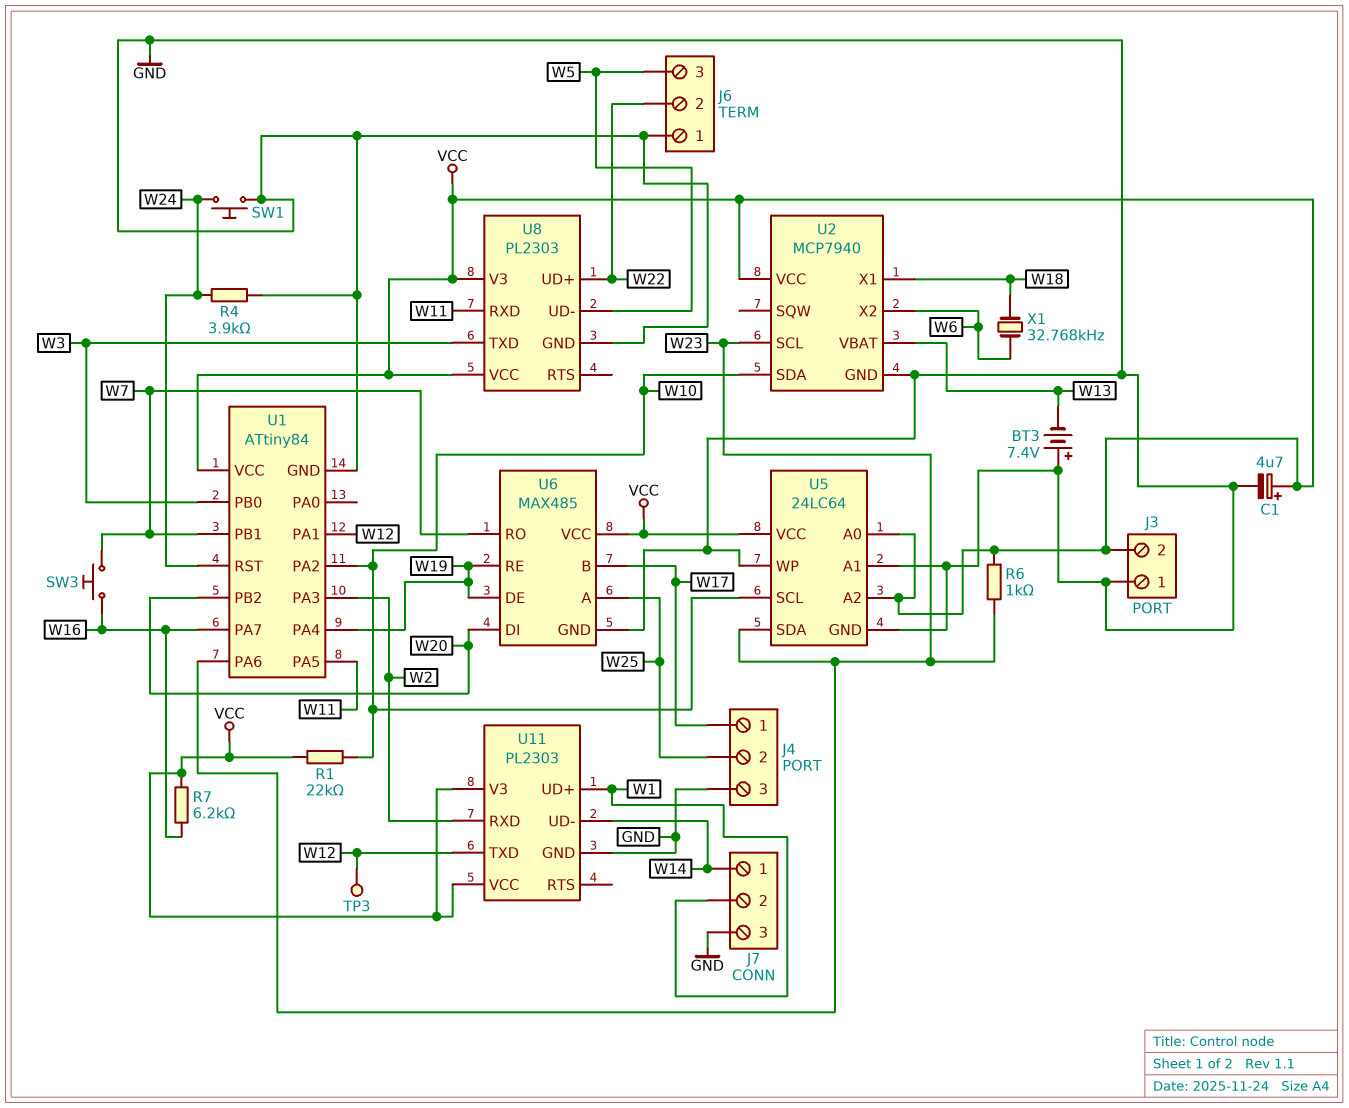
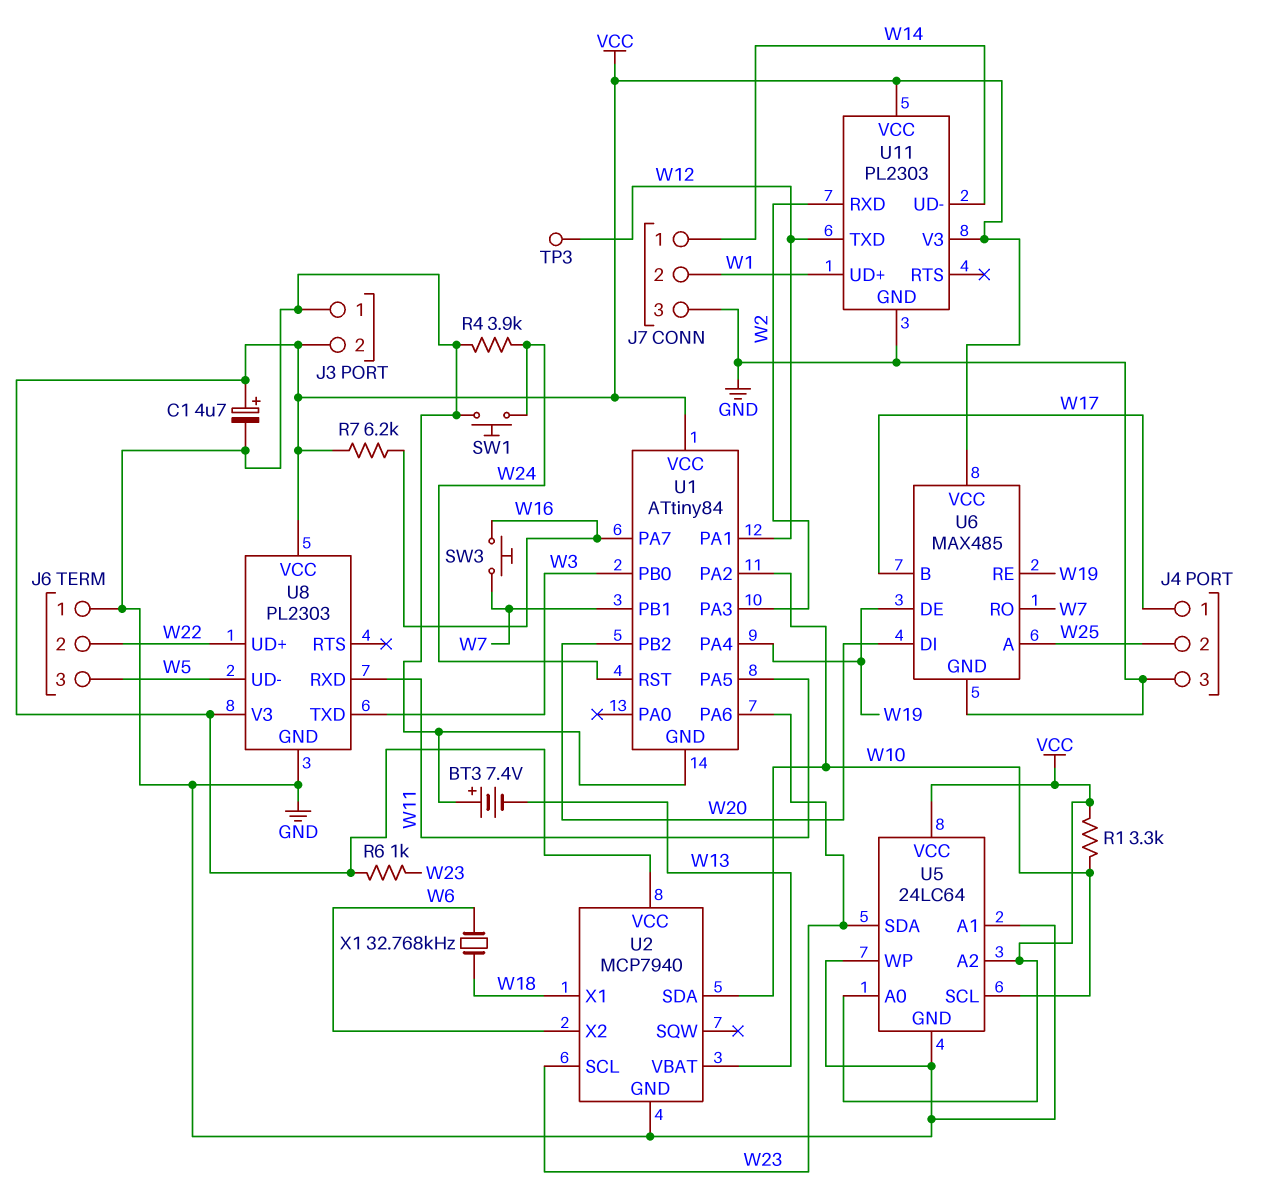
R1: 22k (VCC, W10) -> 3.3k (VCC, W10)

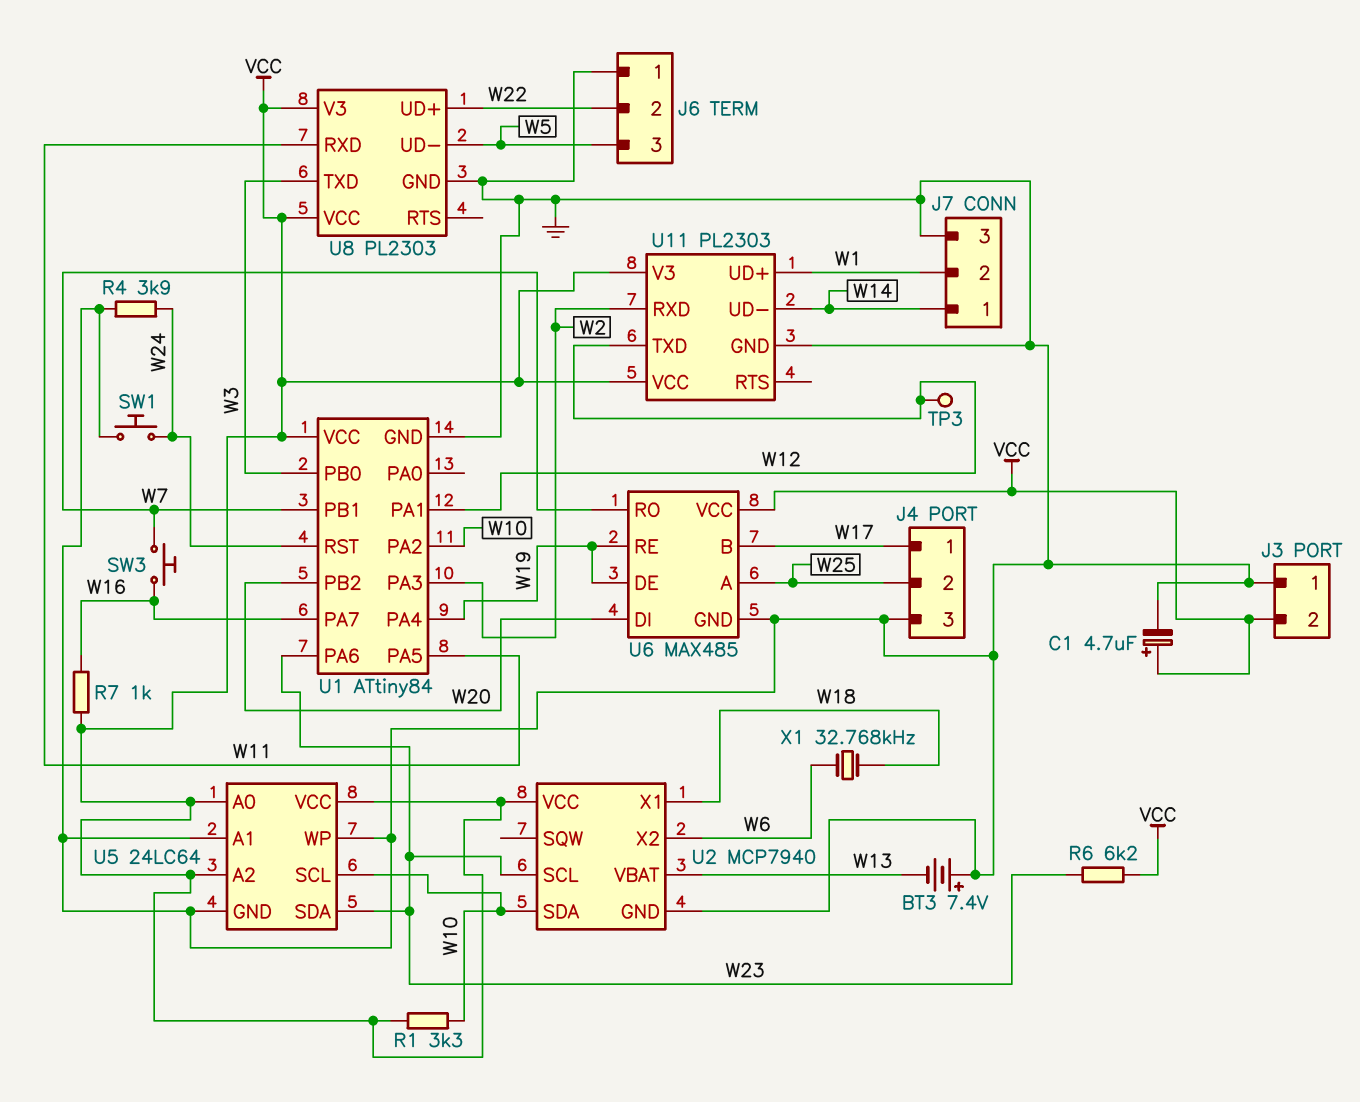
R6: 1k (VCC, W23) -> 6.2k (VCC, W23)
R7: 6.2k (VCC, W16) -> 1k (VCC, W16)

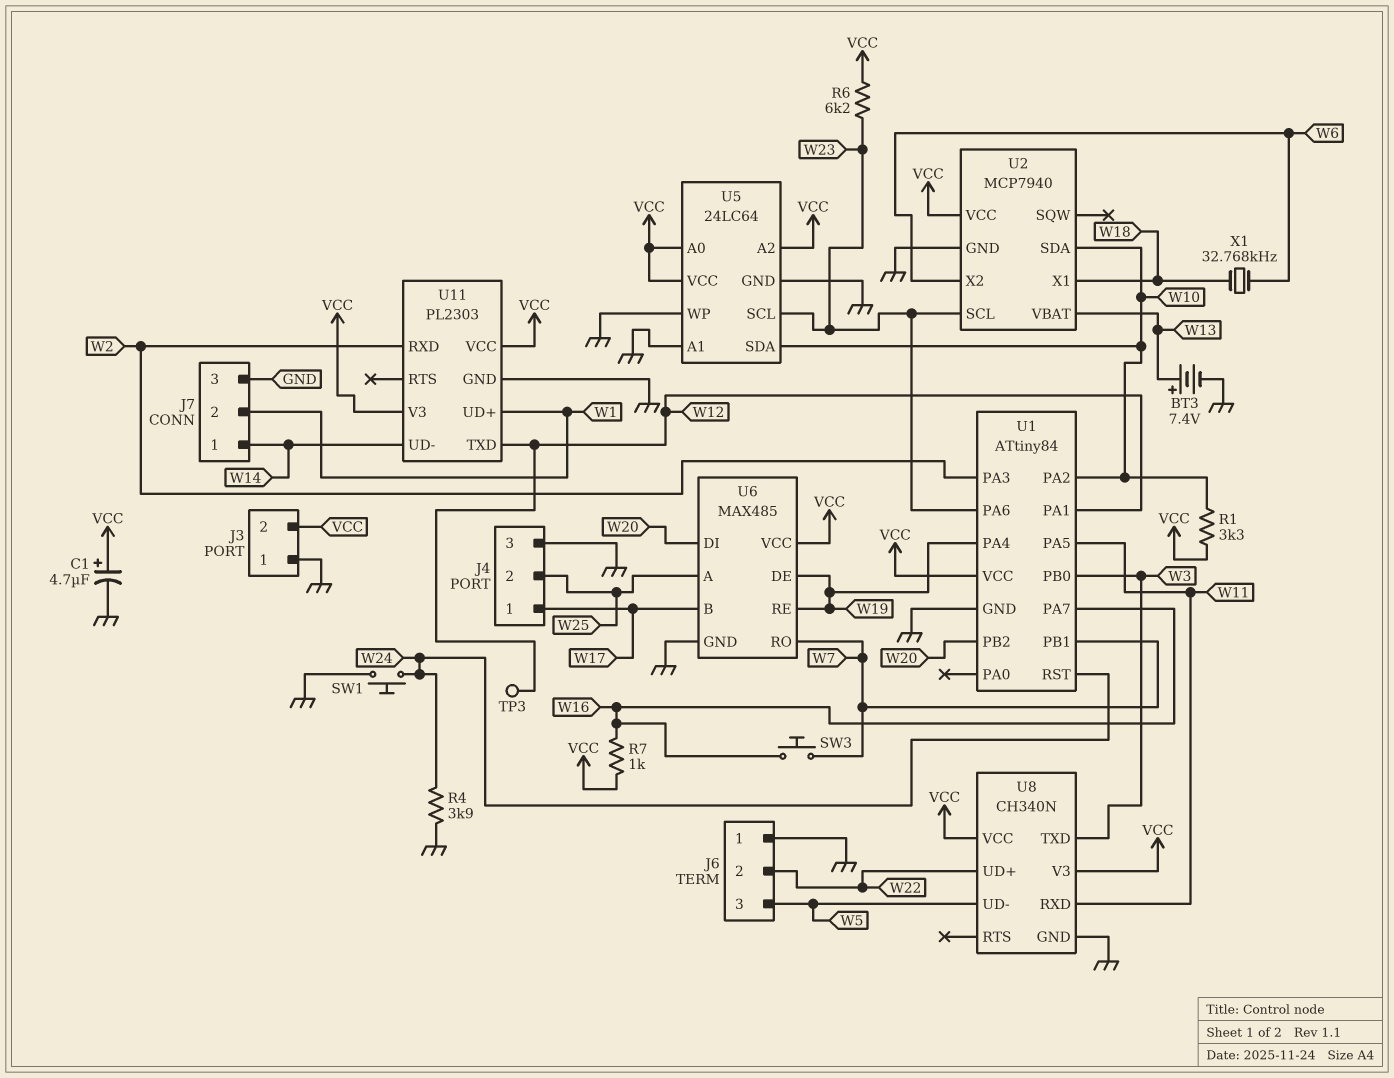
BT3: 7.4V (plus GND, minus W13) -> 7.4V (plus W13, minus GND)
U5 pin SCL: W10 -> W23
U5 pin SDA: W23 -> W10
U8: PL2303 -> CH340N

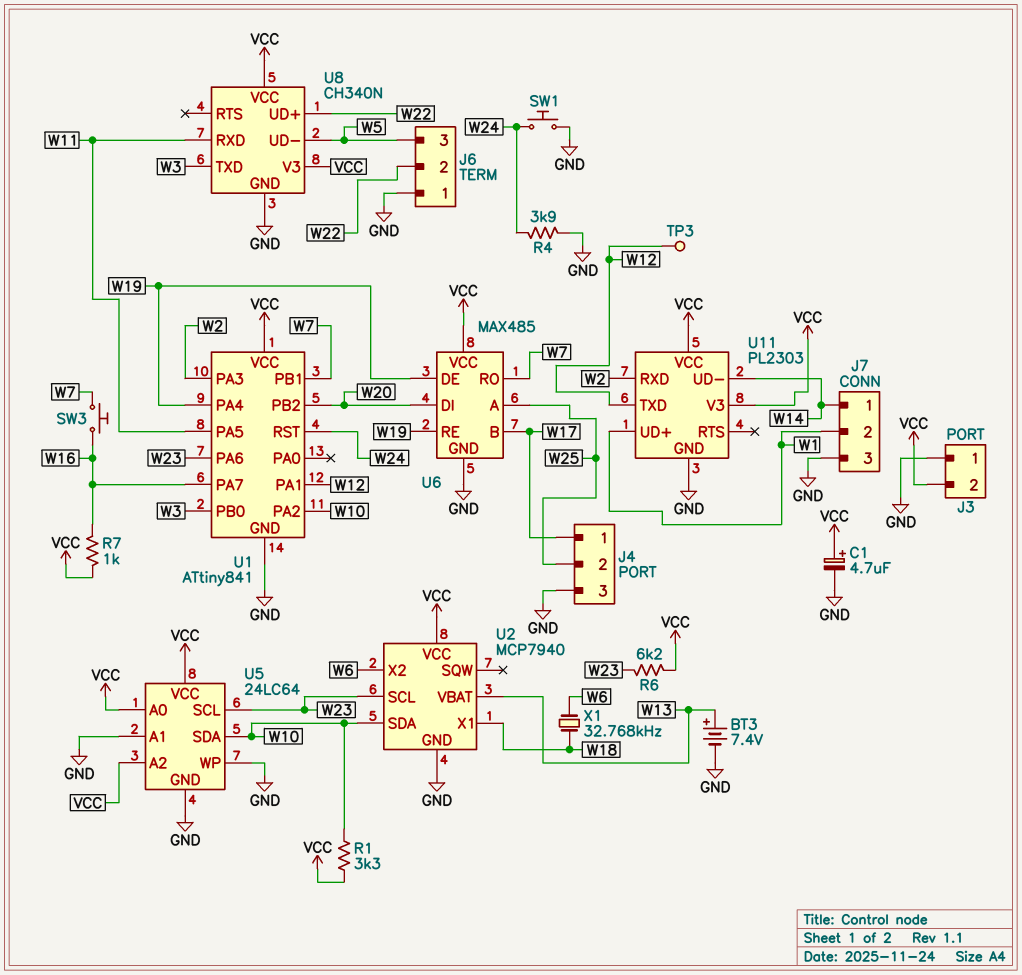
U1: ATtiny84 -> ATtiny841

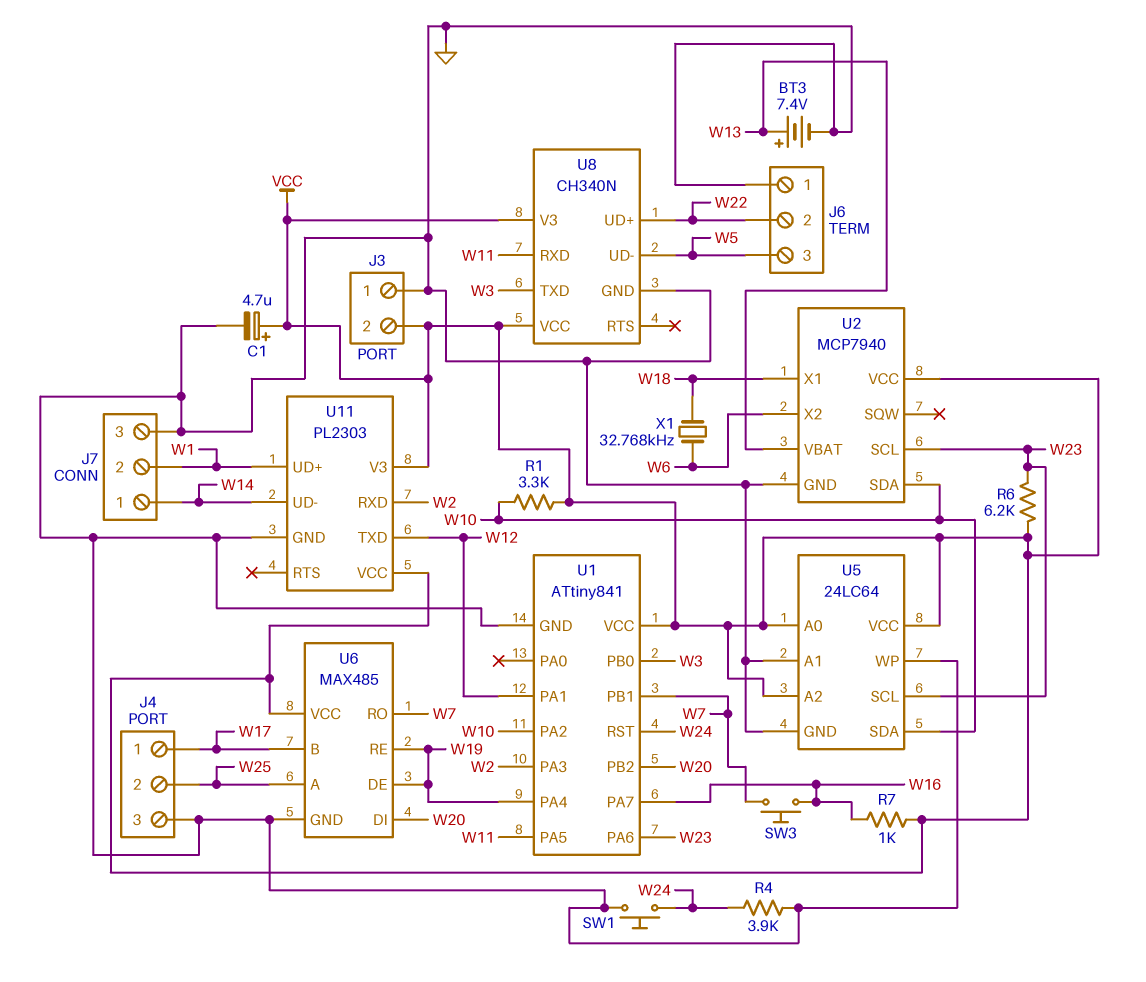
TP3: test point (W12) -> none

